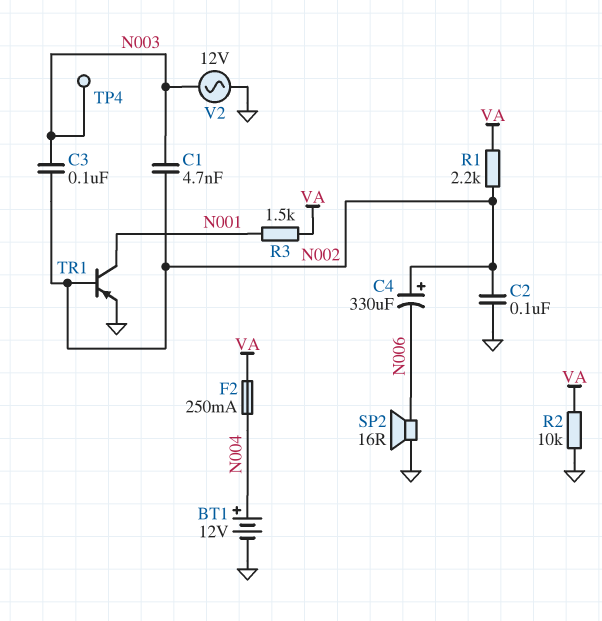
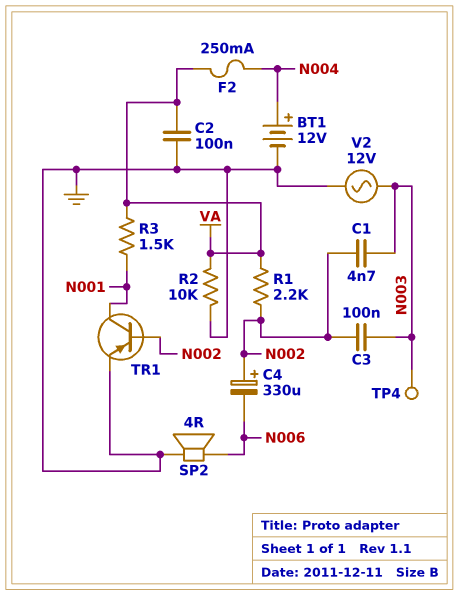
C2: 100nF (GND, N002) -> 100nF (GND, VA)
SP2: speaker 16R (GND, N006) -> speaker 4R (GND, N006)

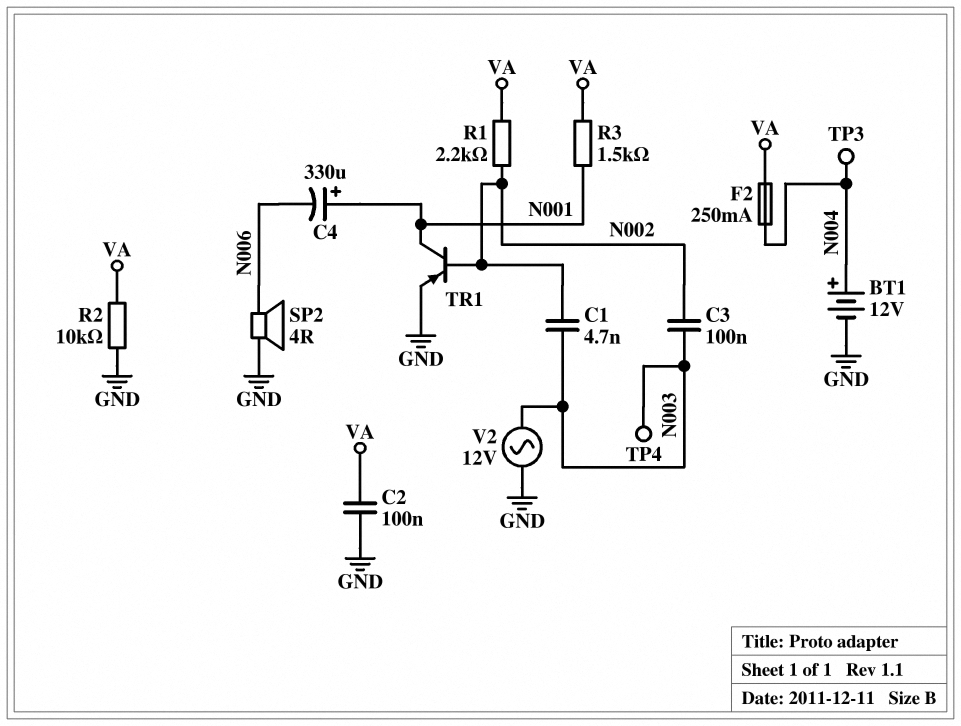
C4: 330uF (plus N002, minus N006) -> 330uF (plus N001, minus N006)
TP3: none -> test point (N004)

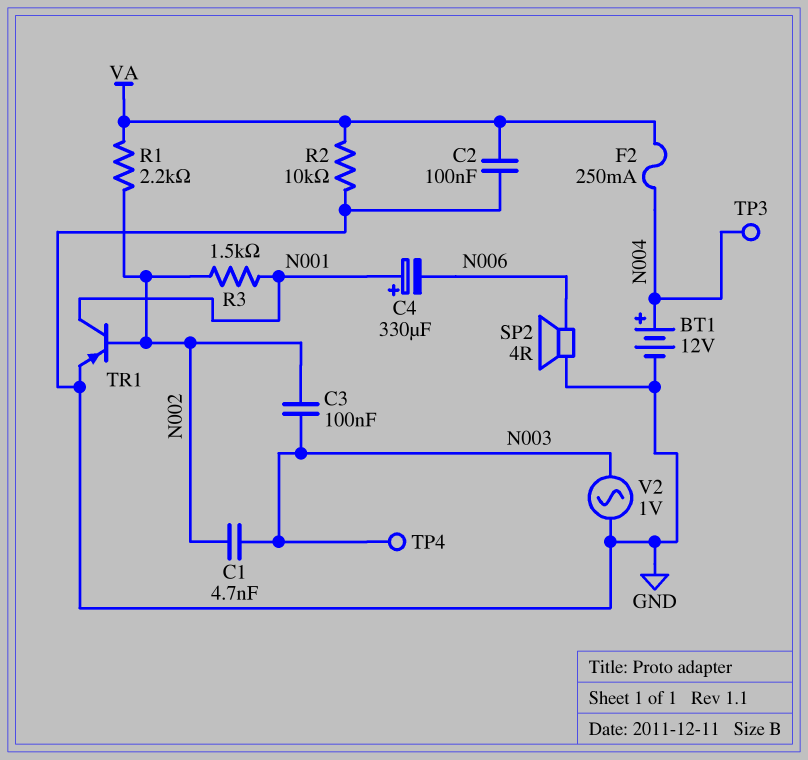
R3: 1.5k (N001, VA) -> 1.5k (N001, N002)
V2: AC 12V (GND, N003) -> AC 1V (GND, N003)

